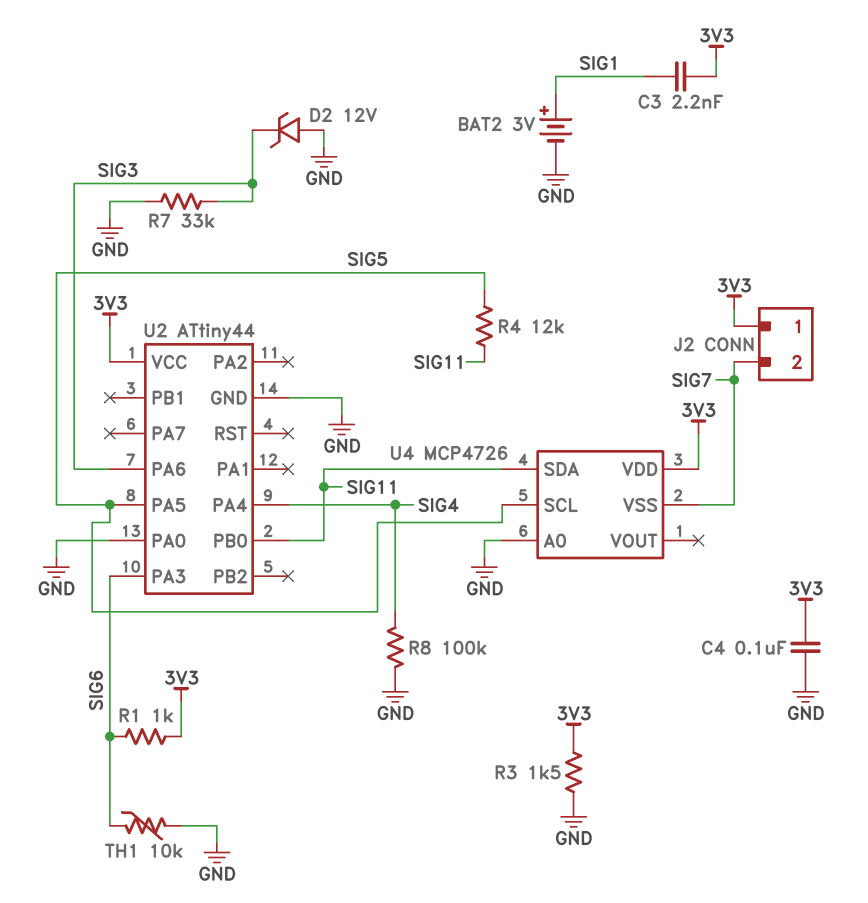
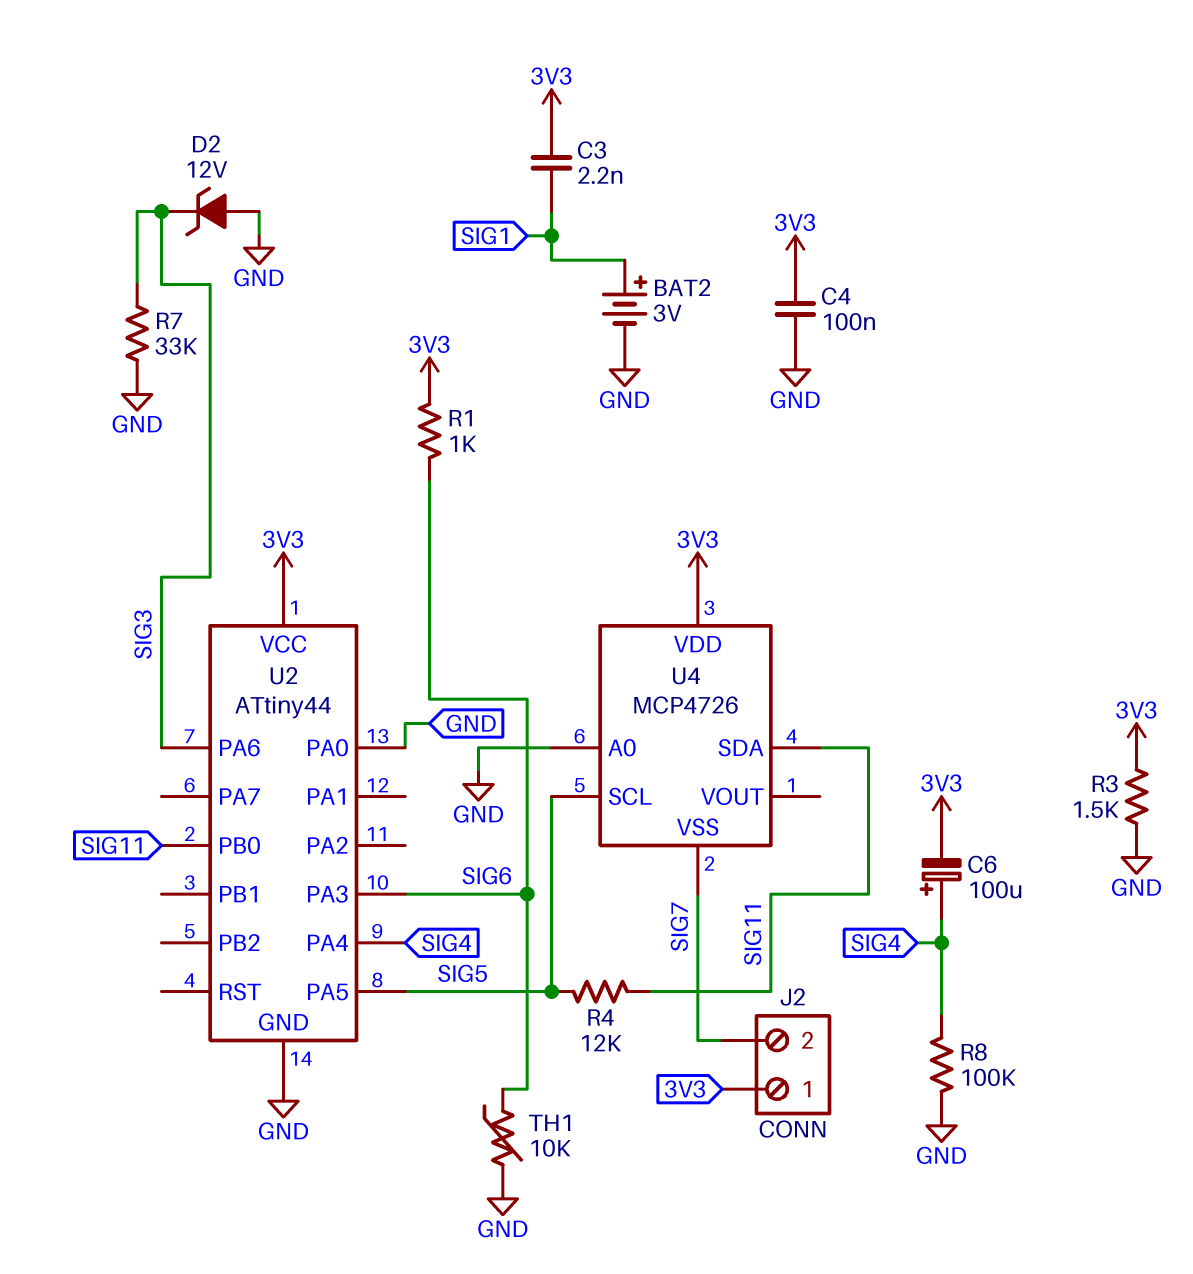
C6: none -> 100uF (plus SIG4, minus 3V3)

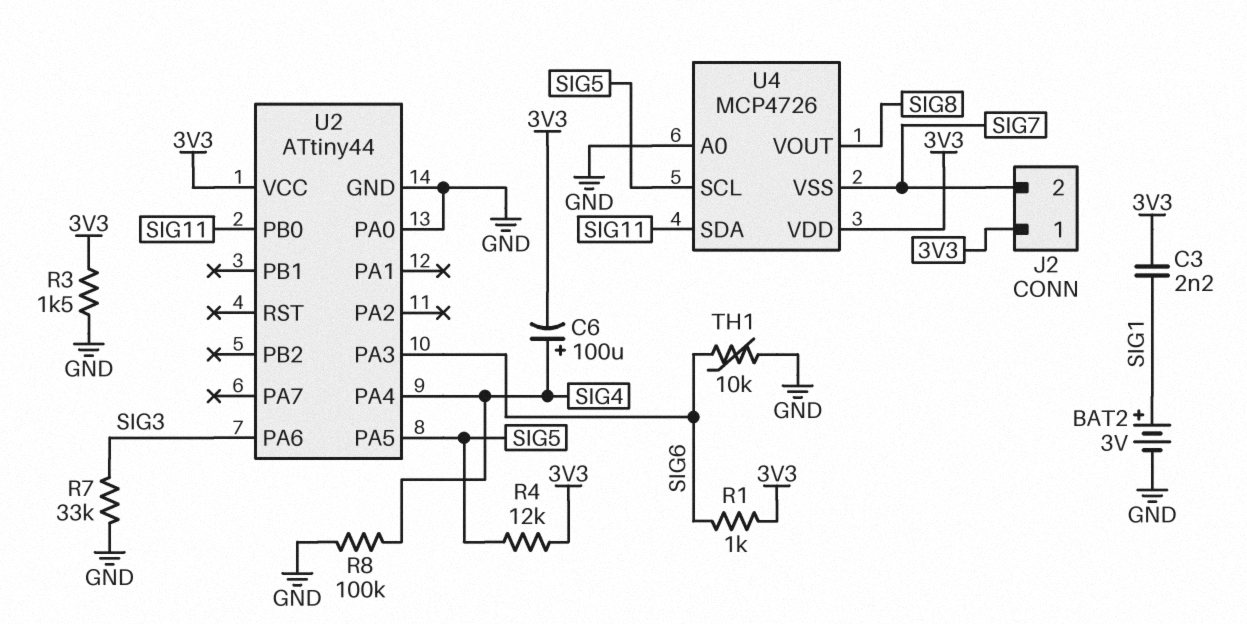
C4: 100nF (3V3, GND) -> none
D2: zener 12V (A GND, K SIG3) -> none
R4: 12k (SIG5, SIG11) -> 12k (3V3, SIG5)
U4 pin VOUT: none -> SIG8

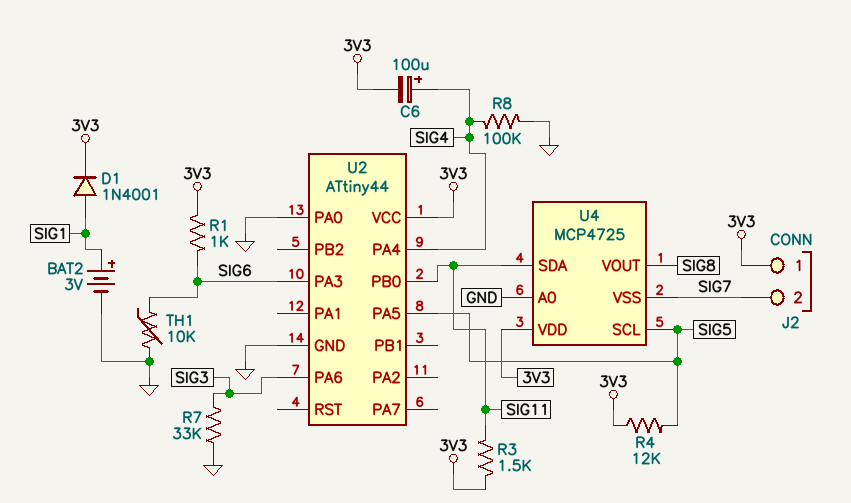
C3: 2.2nF (3V3, SIG1) -> none
D1: none -> diode 1N4001 (A SIG1, K 3V3)
R3: 1.5k (3V3, GND) -> 1.5k (3V3, SIG11)
U4: MCP4726 -> MCP4725

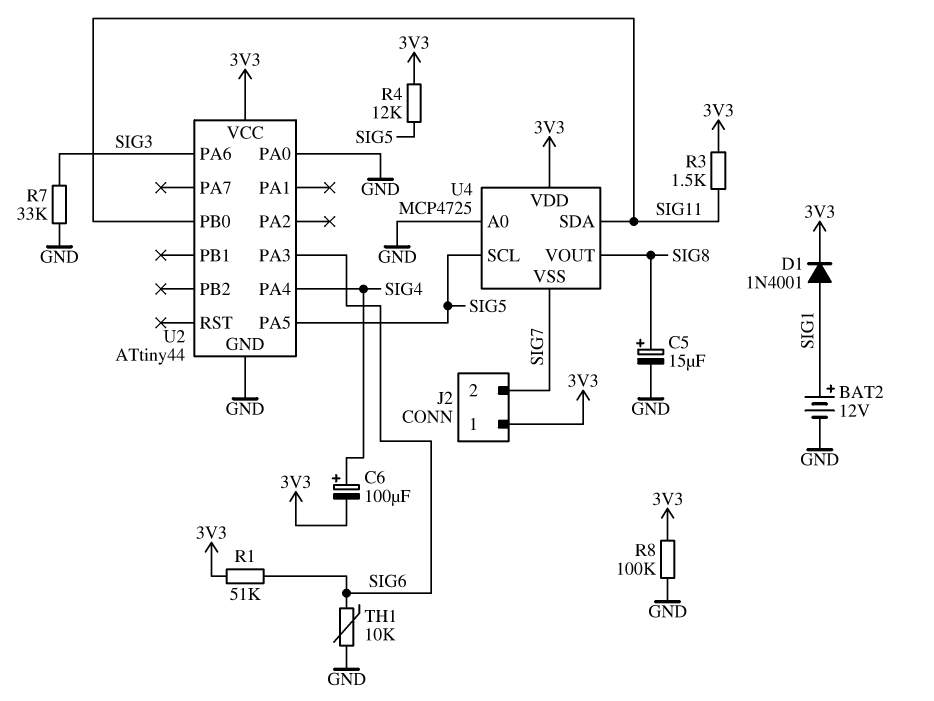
BAT2: 3V (plus SIG1, minus GND) -> 12V (plus SIG1, minus GND)
C5: none -> 15uF (plus SIG8, minus GND)
R1: 1k (3V3, SIG6) -> 51k (3V3, SIG6)
R8: 100k (GND, SIG4) -> 100k (3V3, GND)

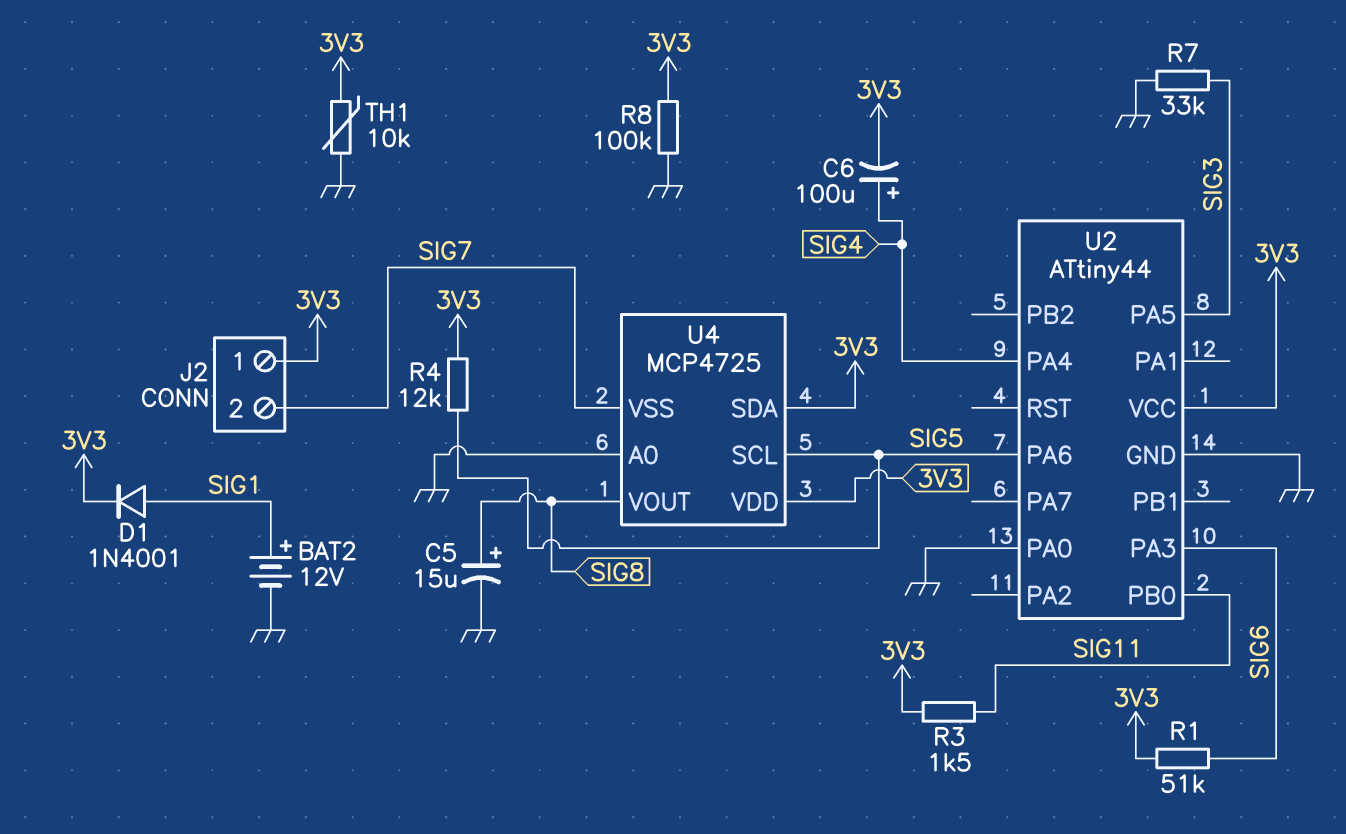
TH1: 10k (GND, SIG6) -> 10k (3V3, GND)
U2 pin PA5: SIG5 -> SIG3
U2 pin PA6: SIG3 -> SIG5
U4 pin SDA: SIG11 -> 3V3

